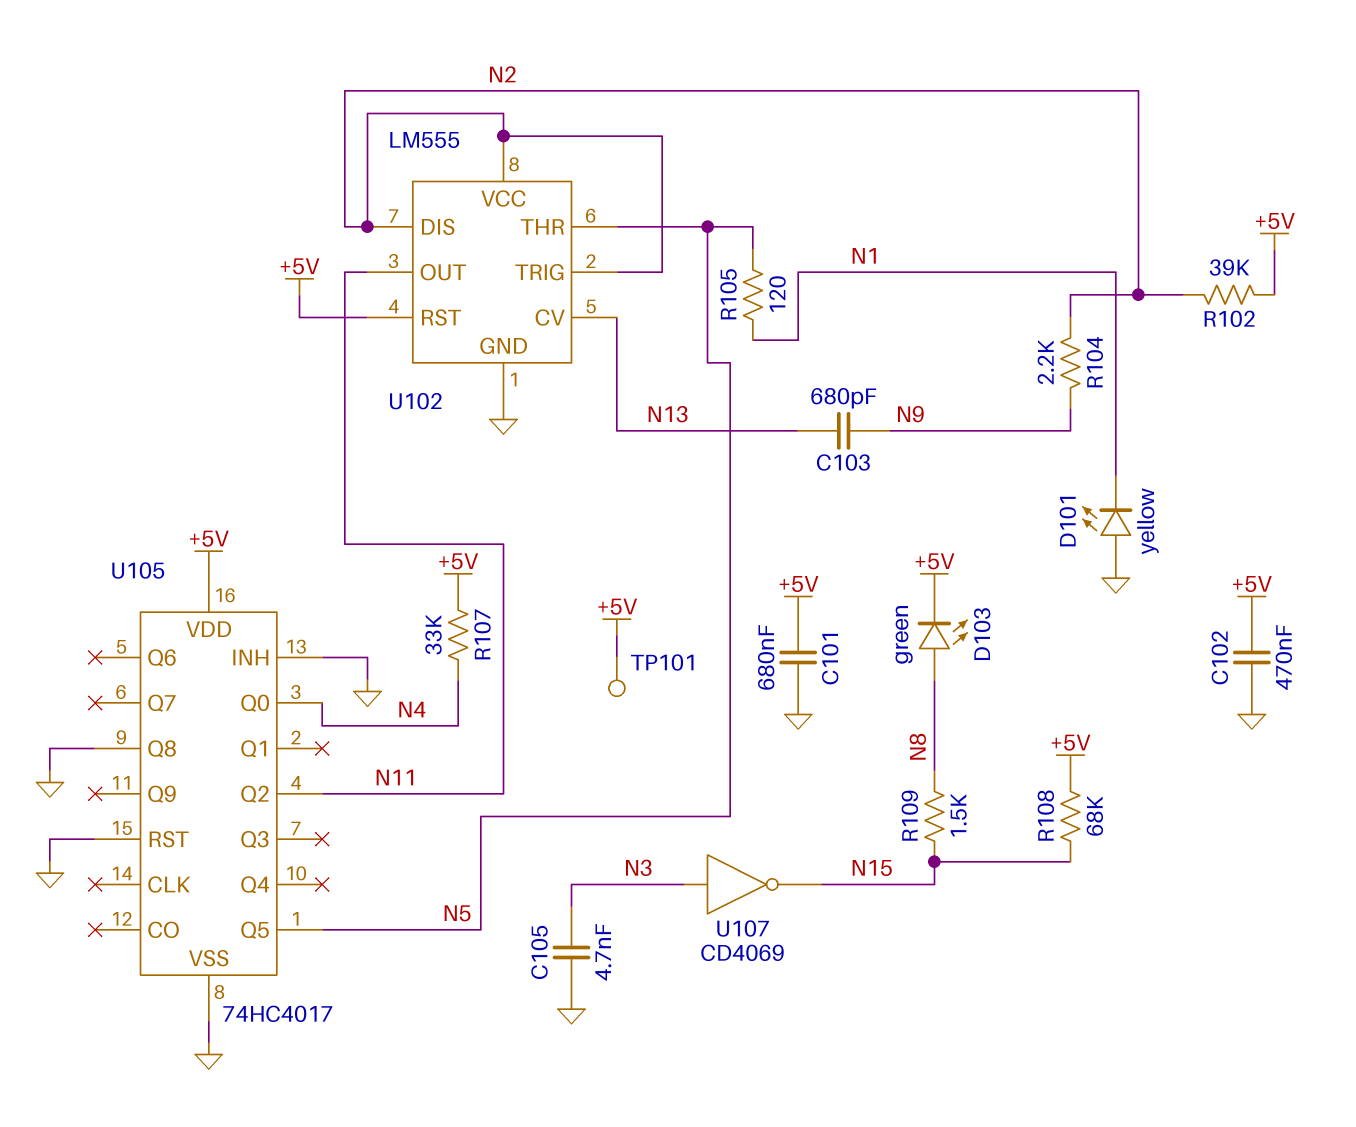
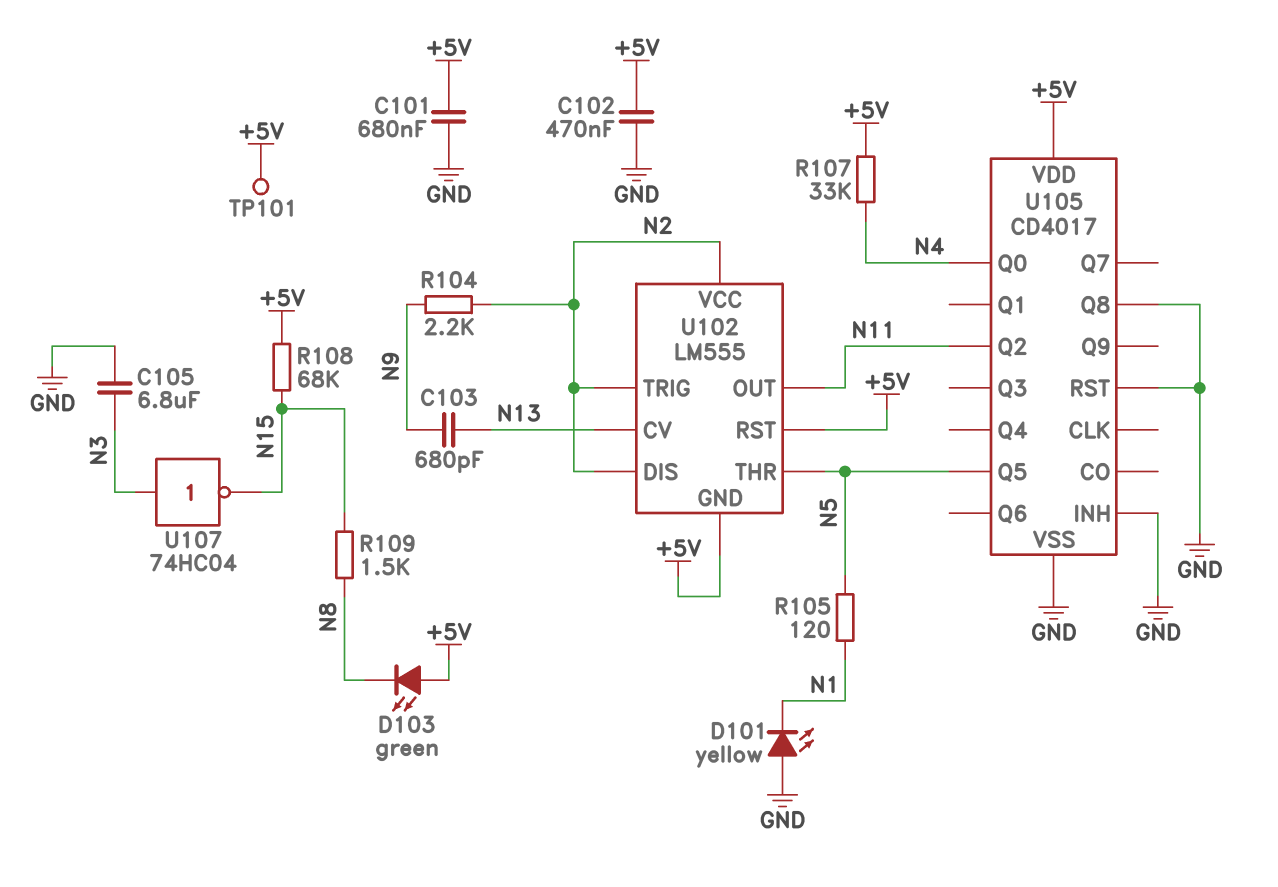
C105: 4.7nF (GND, N3) -> 6.8uF (GND, N3)
D103: LED green (A N8, K +5V) -> LED green (A +5V, K N8)
R102: 39k (+5V, N2) -> none
U102 pin GND: GND -> +5V
U105: 74HC4017 -> CD4017
U107: NOT CD4069 (in N3, out N15) -> NOT 74HC04 (in N3, out N15)

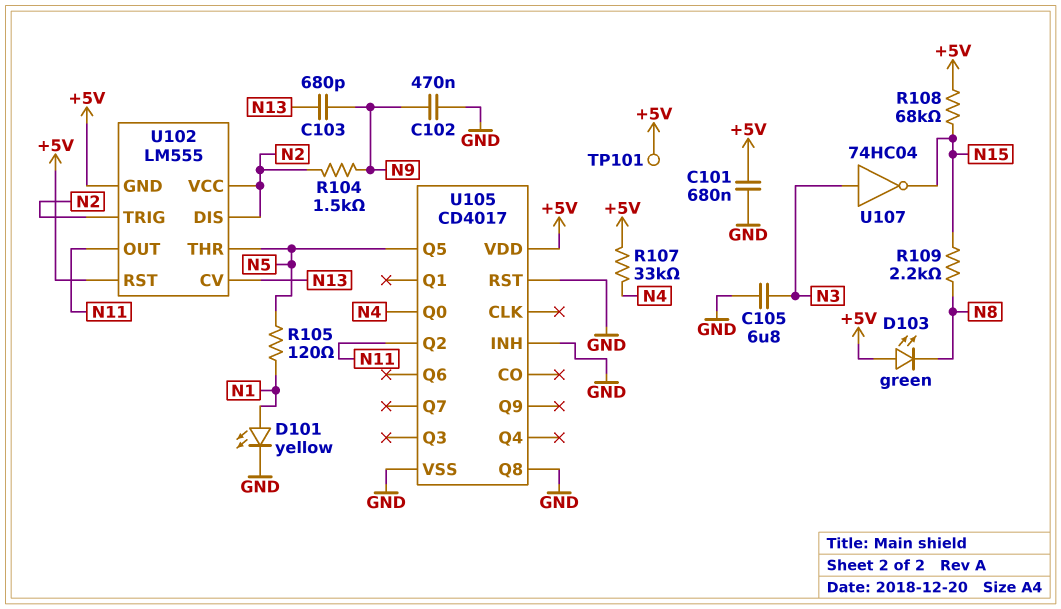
C102: 470nF (+5V, GND) -> 470nF (GND, N9)
D101: LED yellow (A GND, K N1) -> LED yellow (A N1, K GND)
R104: 2.2k (N2, N9) -> 1.5k (N2, N9)
R109: 1.5k (N8, N15) -> 2.2k (N8, N15)

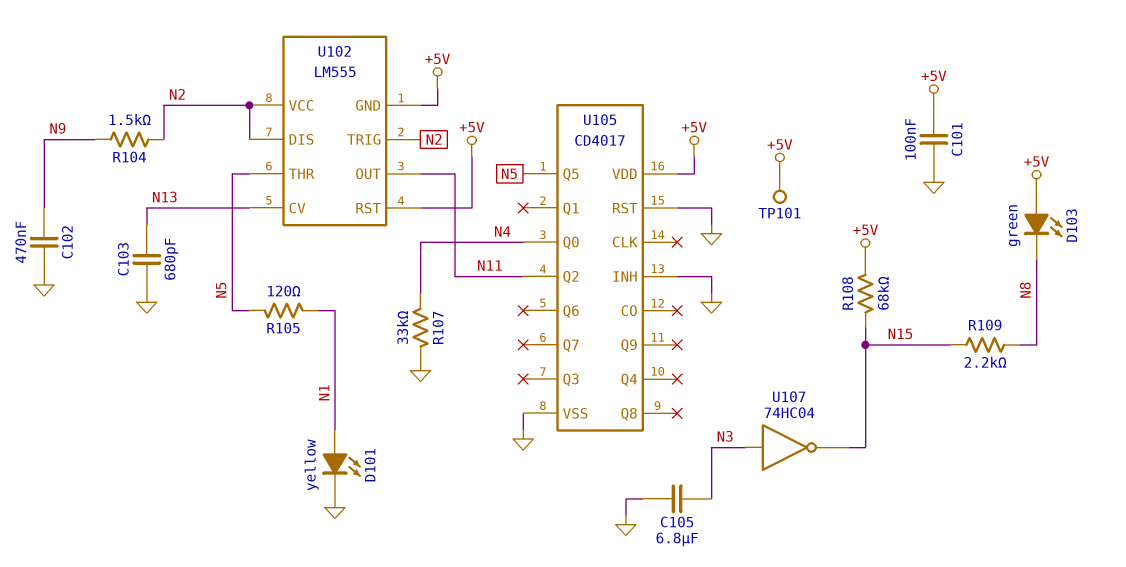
C101: 680nF (+5V, GND) -> 100nF (+5V, GND)
C103: 680pF (N9, N13) -> 680pF (GND, N13)
R107: 33k (+5V, N4) -> 33k (GND, N4)
U105 pin Q8: GND -> none

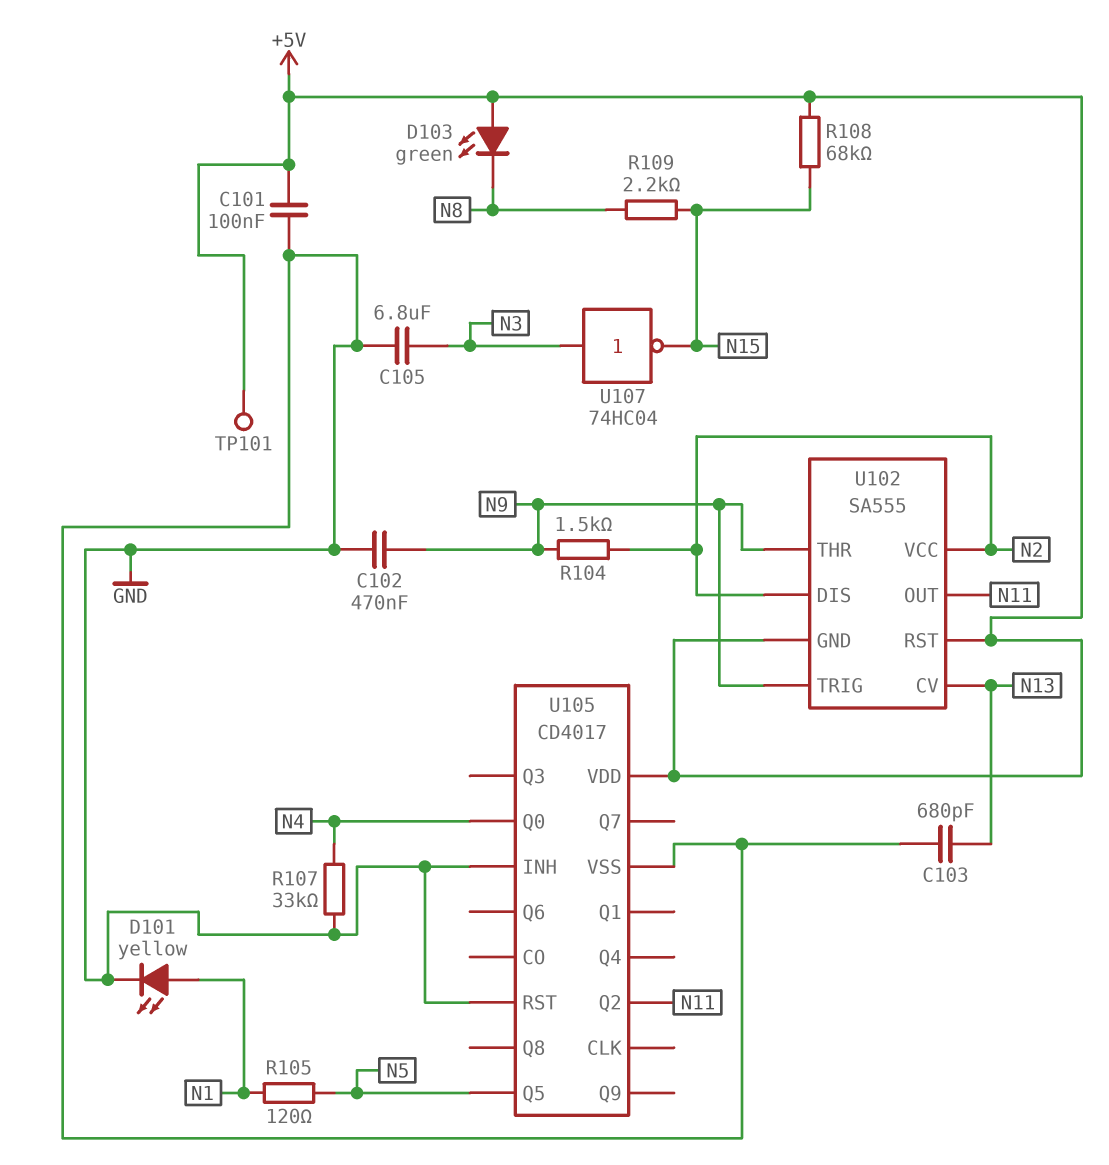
U102: LM555 -> SA555
U102 pin THR: N5 -> N9
U102 pin TRIG: N2 -> N9

